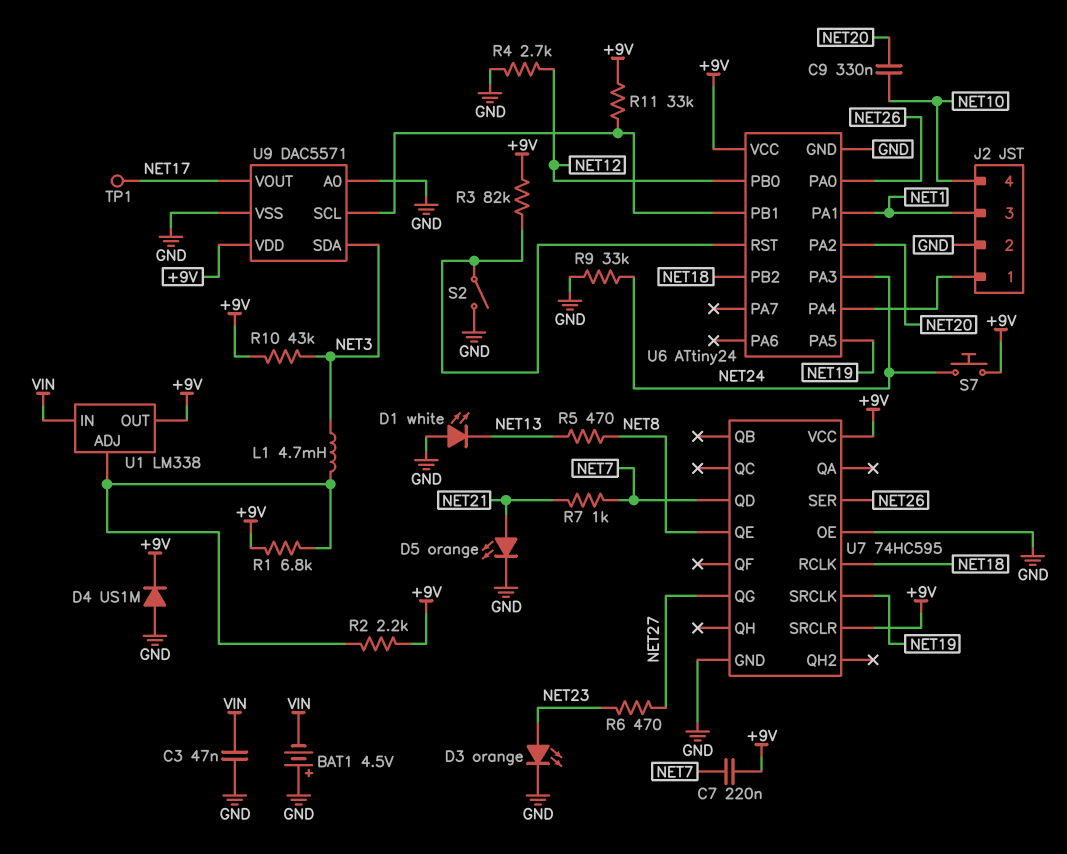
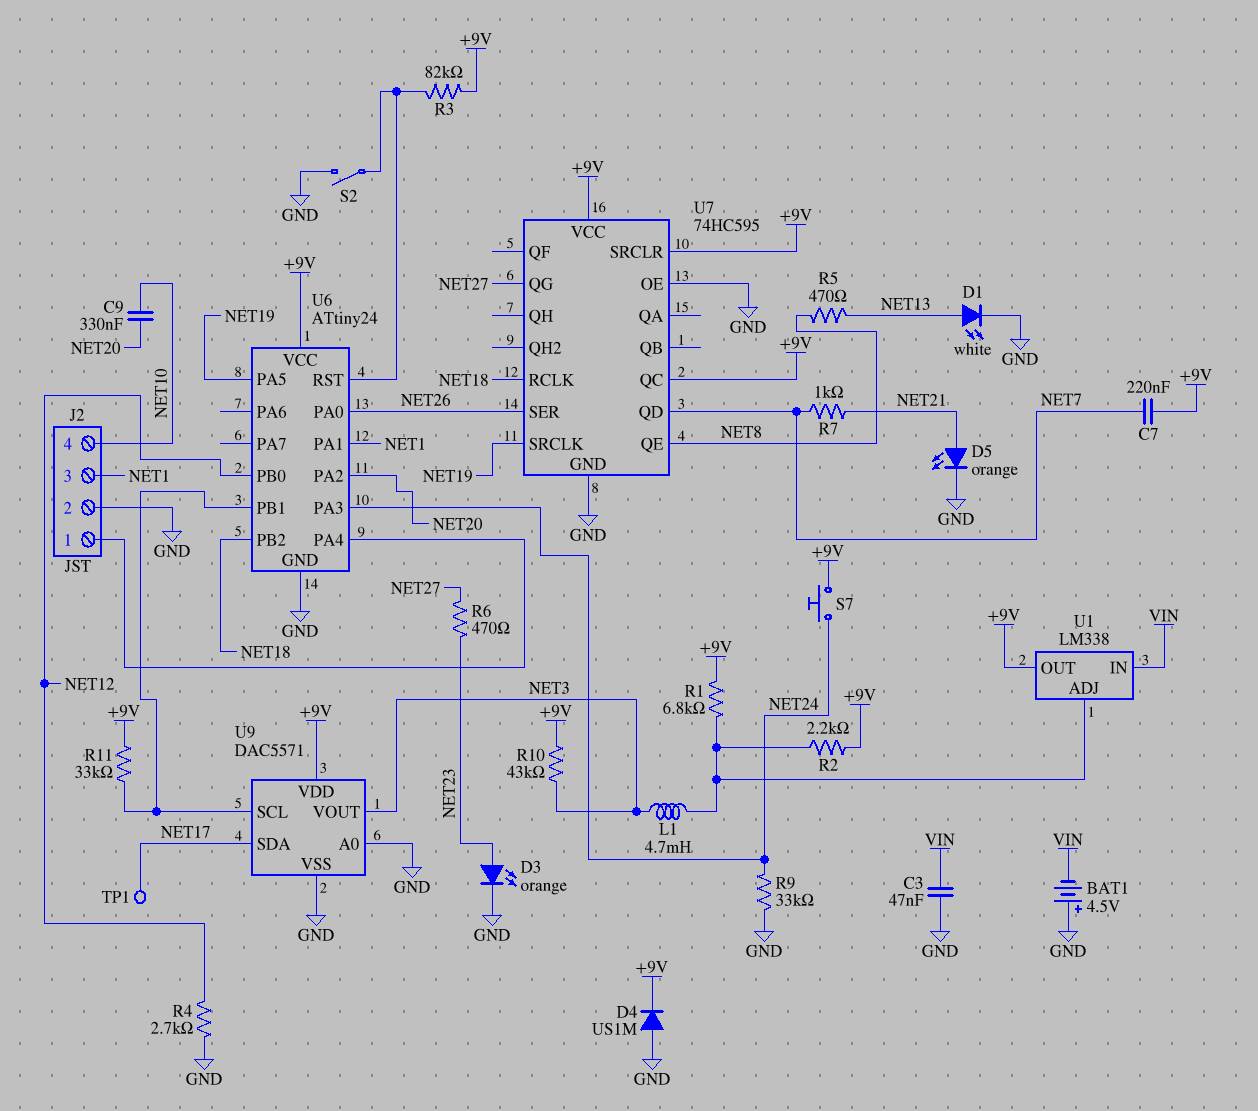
D1: LED white (A GND, K NET13) -> LED white (A NET13, K GND)
U7 pin QC: none -> +9V
U9 pin SDA: NET3 -> NET17
U9 pin VOUT: NET17 -> NET3

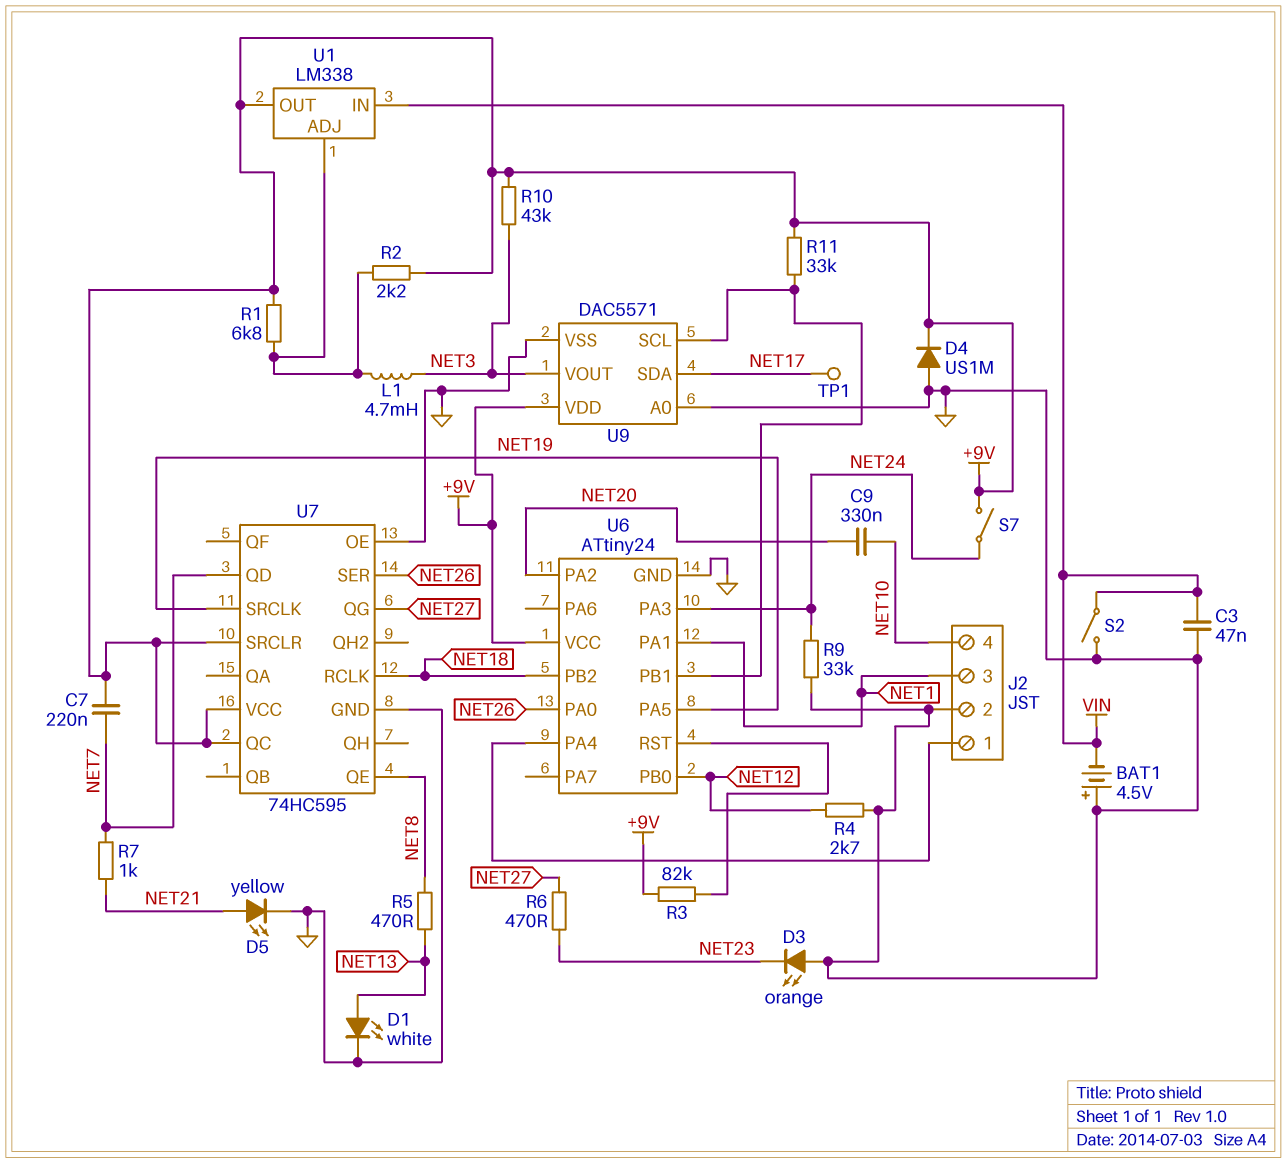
D3: LED orange (A NET23, K GND) -> LED orange (A GND, K NET23)
D5: LED orange (A NET21, K GND) -> LED yellow (A NET21, K GND)
S2: switch (GND, U6/RST) -> switch (GND, VIN)
S7: button (+9V, NET24) -> switch (+9V, NET24)

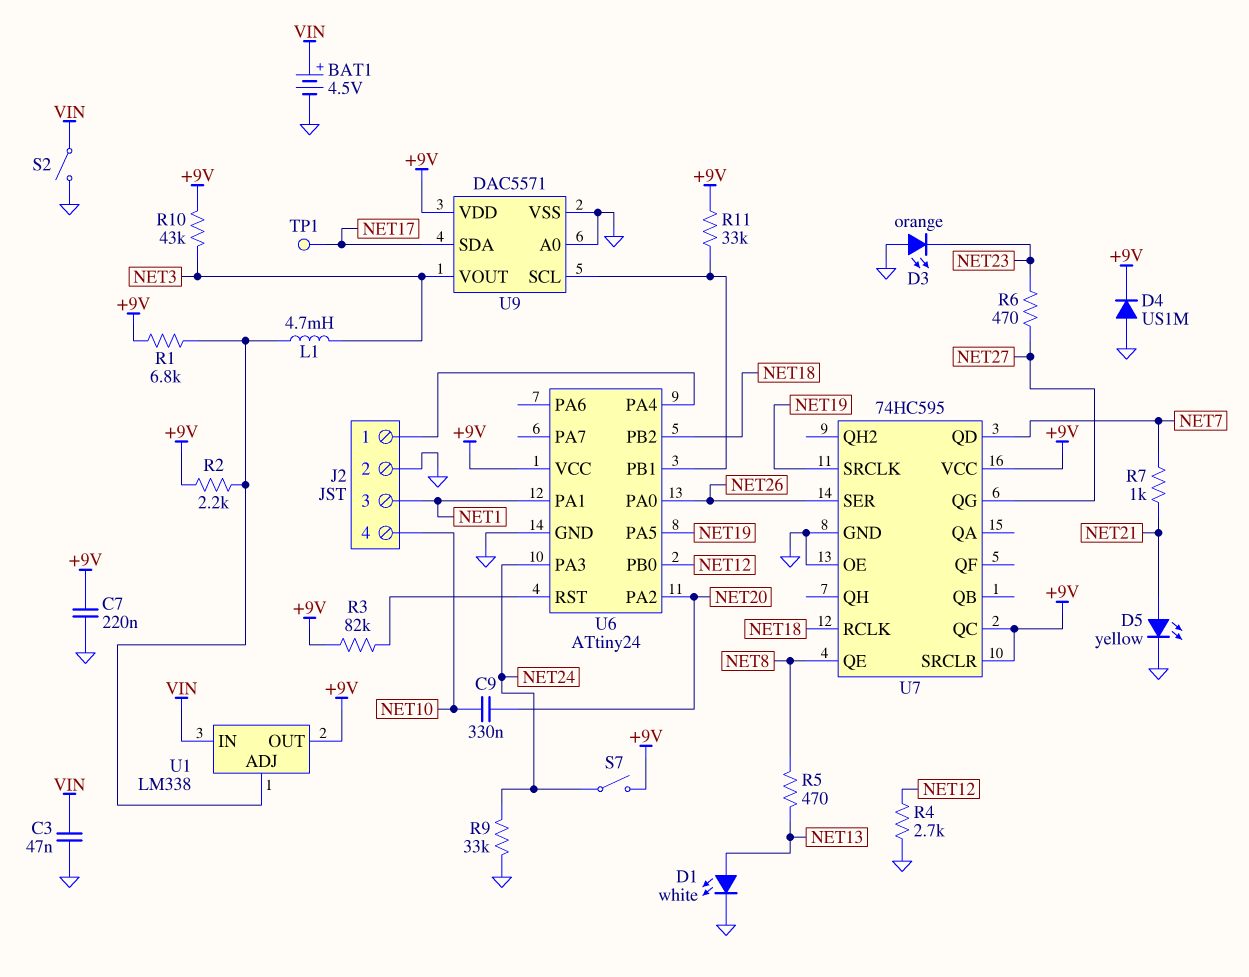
BAT1: 4.5V (plus GND, minus VIN) -> 4.5V (plus VIN, minus GND)
C7: 220nF (+9V, NET7) -> 220nF (+9V, GND)

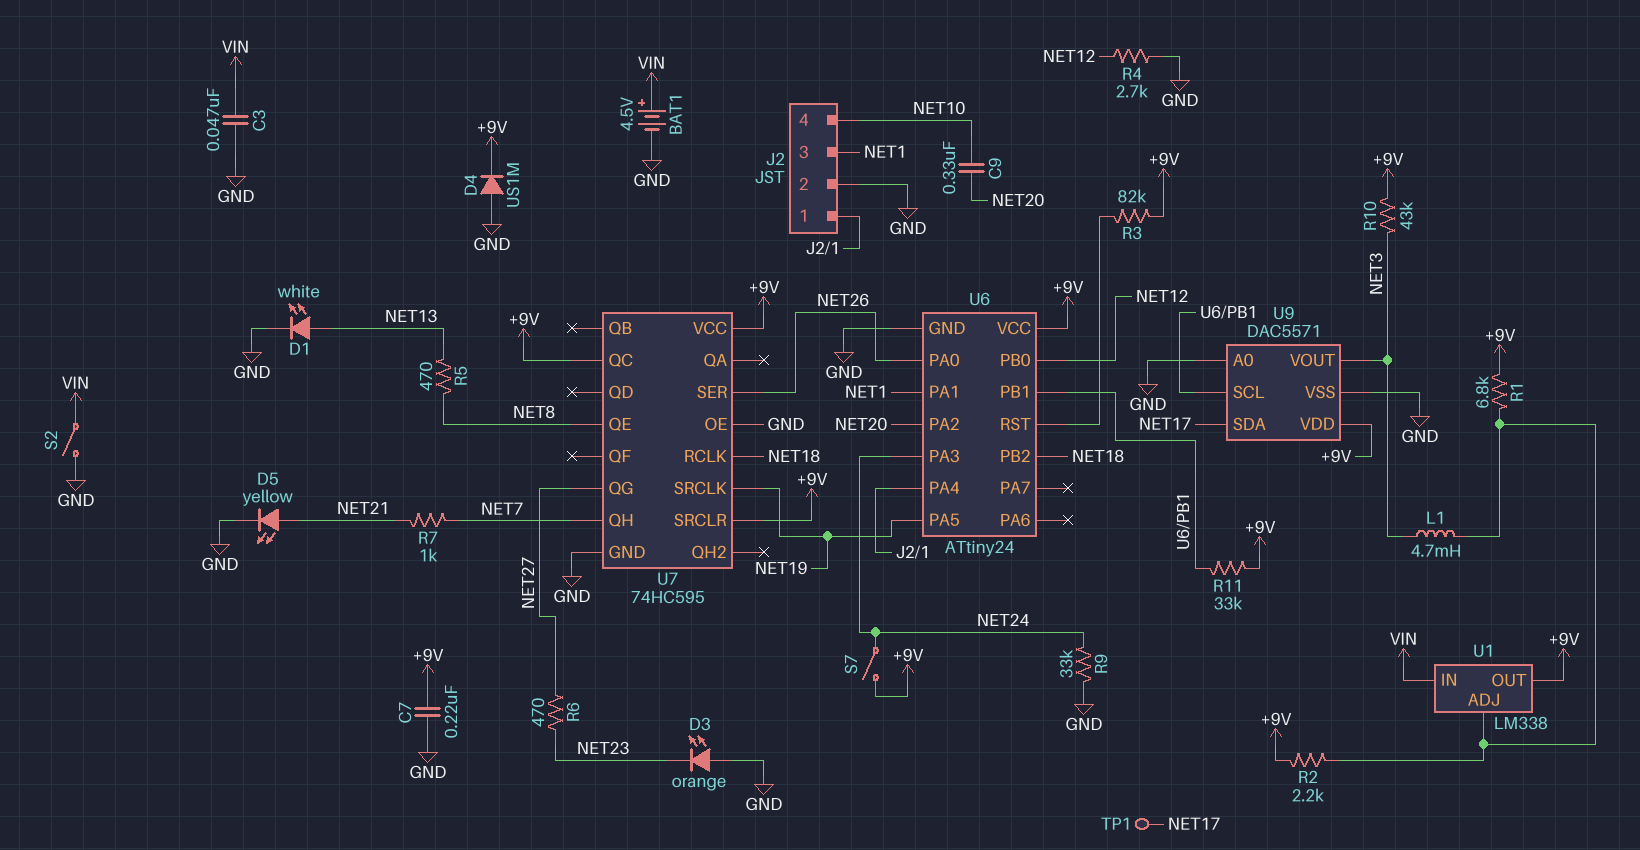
U7 pin QD: NET7 -> none
U7 pin QH: none -> NET7

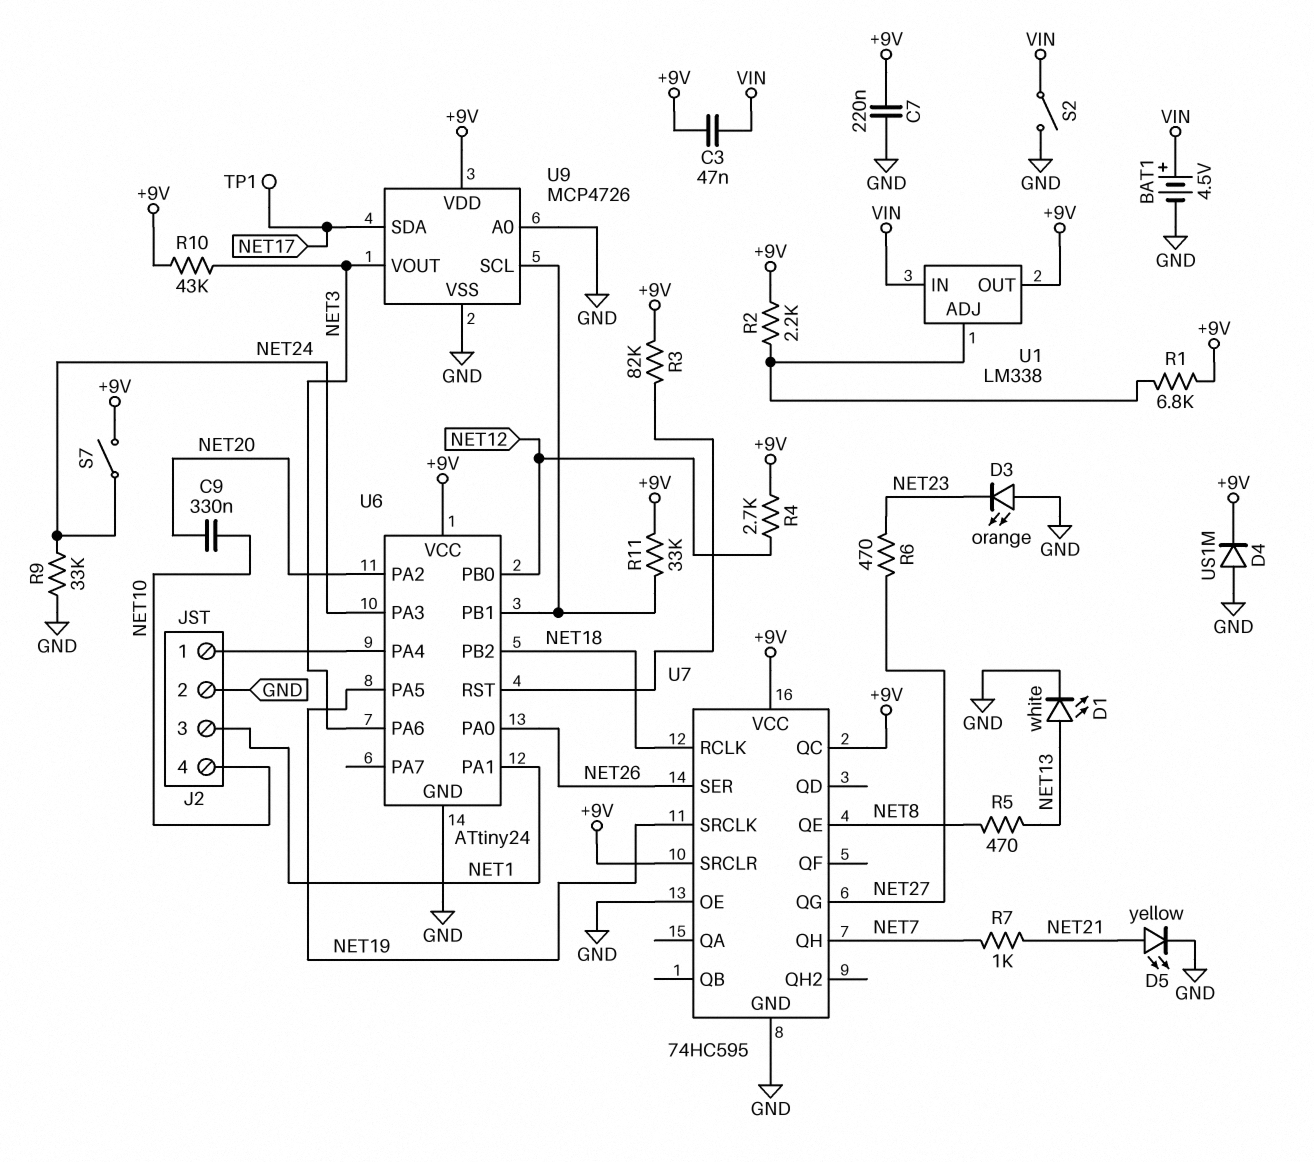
C3: 47nF (GND, VIN) -> 47nF (+9V, VIN)
L1: 4.7mH (NET3, U1/ADJ) -> none
R4: 2.7k (GND, NET12) -> 2.7k (+9V, NET12)
U6 pin PA6: none -> NET3
U9: DAC5571 -> MCP4726

